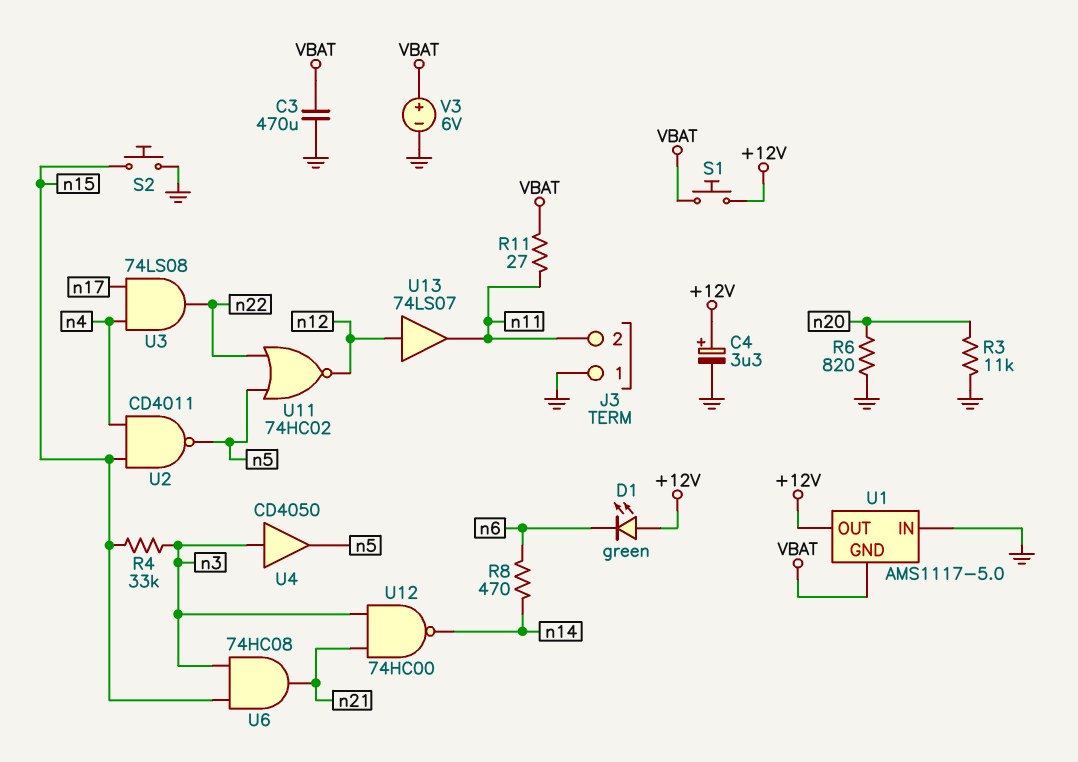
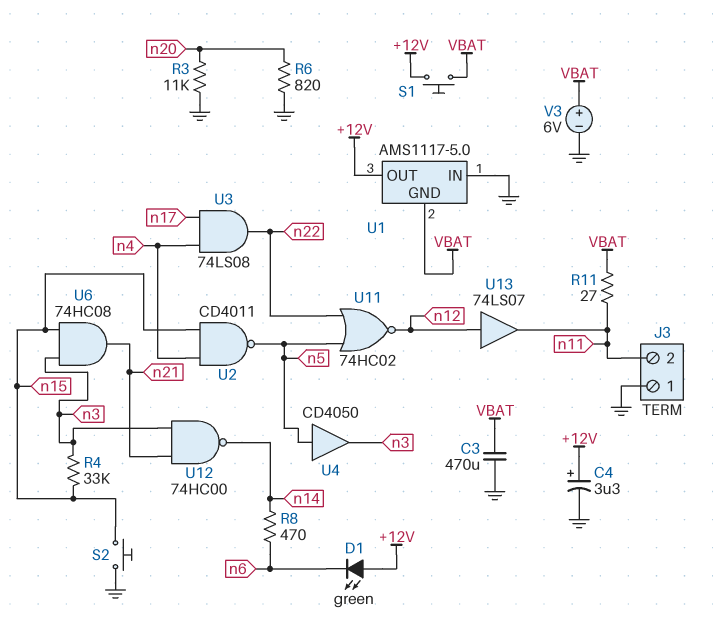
U4: buffer CD4050 (in n3, out n5) -> buffer CD4050 (in n5, out n3)

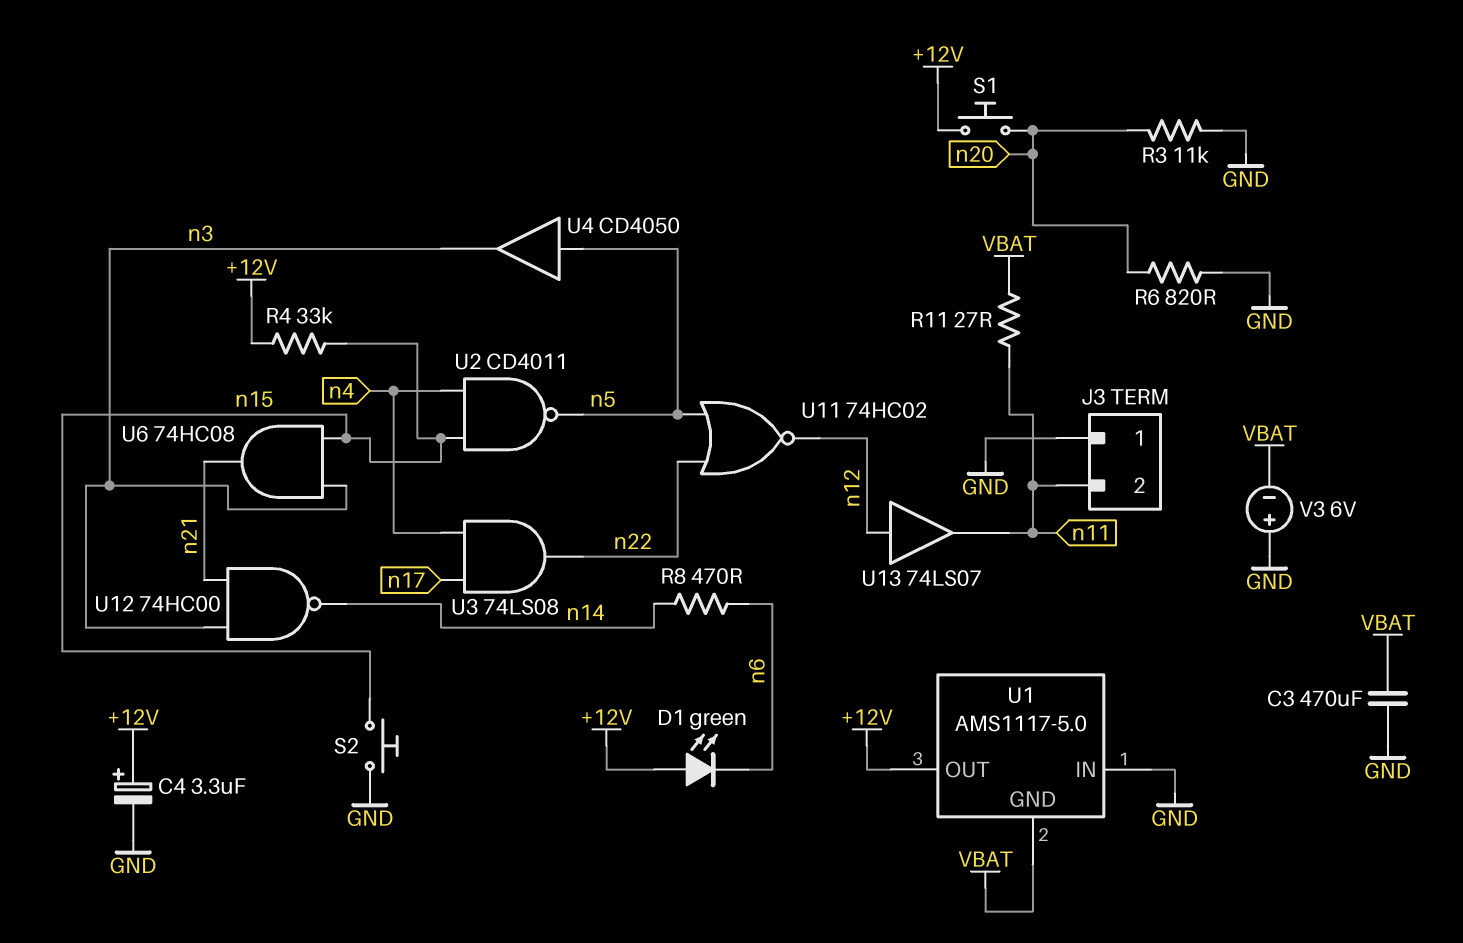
R4: 33k (n3, n15) -> 33k (+12V, n15)
S1: button (+12V, VBAT) -> button (+12V, n20)
V3: 6V (plus VBAT, minus GND) -> 6V (plus GND, minus VBAT)

